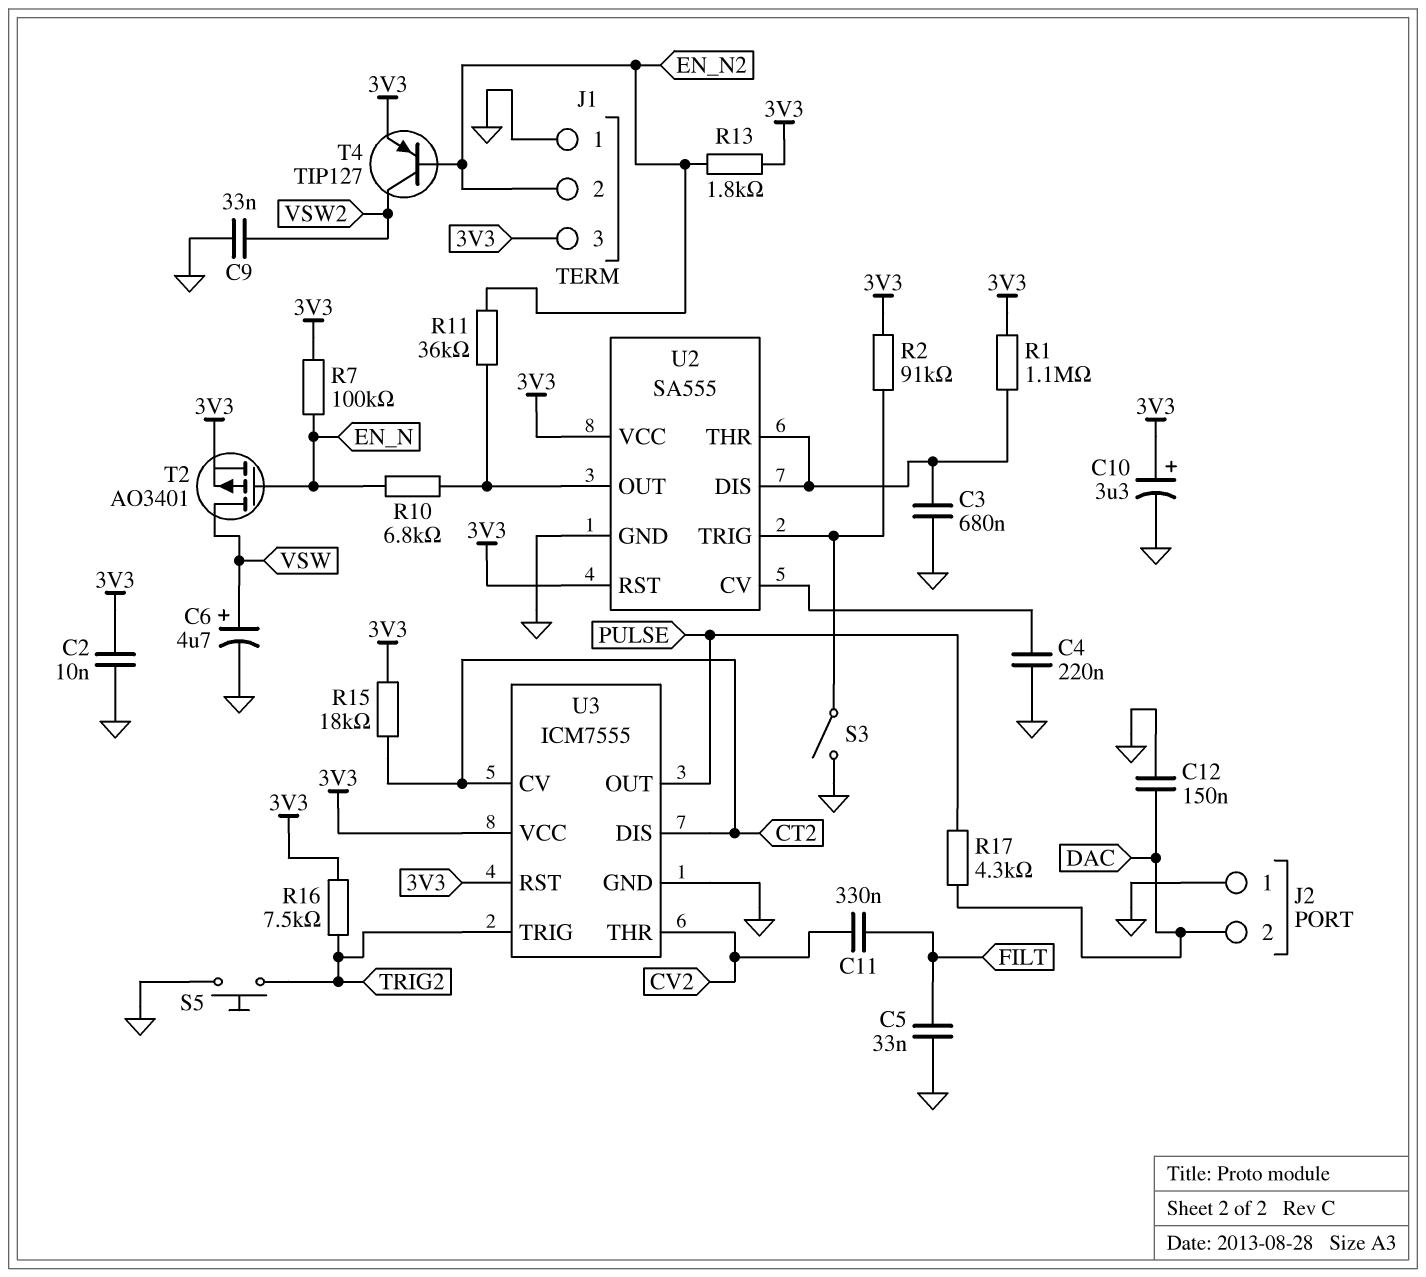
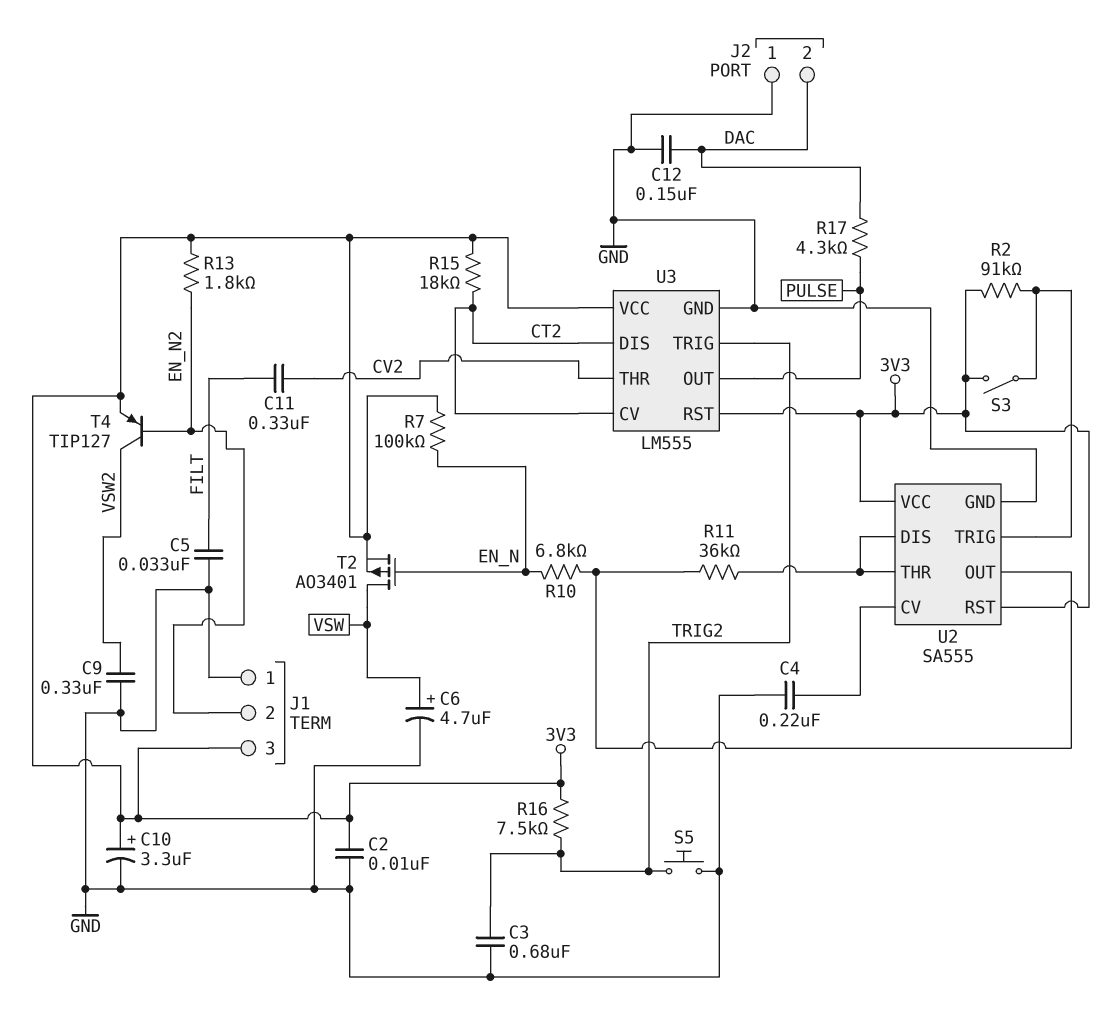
C3: 680nF (GND, U2/DIS) -> 680nF (GND, TRIG2)
C9: 33nF (GND, VSW2) -> 330nF (GND, VSW2)
R1: 1.1M (3V3, U2/DIS) -> none
R11: 36k (EN_N2, U2/OUT) -> 36k (U2/DIS, U2/OUT)
S3: switch (GND, U2/TRIG) -> switch (3V3, U2/TRIG)
U3: ICM7555 -> LM555

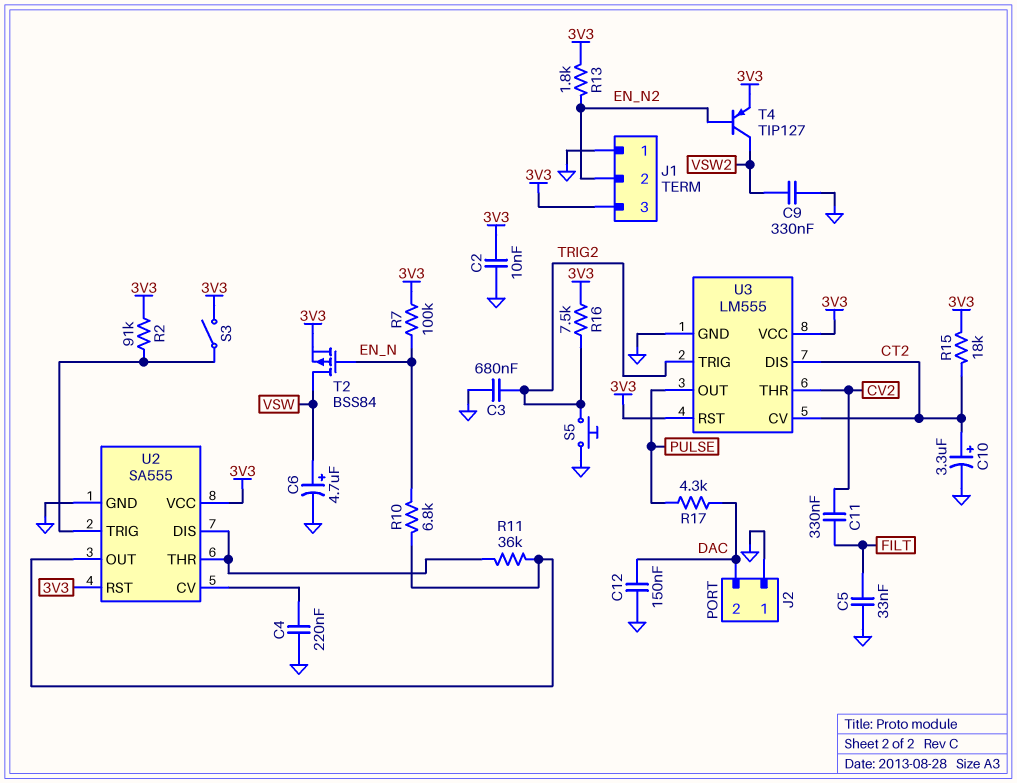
C10: 3.3uF (plus 3V3, minus GND) -> 3.3uF (plus CT2, minus GND)
T2: PMOS AO3401 (G EN_N, D VSW, S 3V3) -> PMOS BSS84 (G EN_N, D VSW, S 3V3)

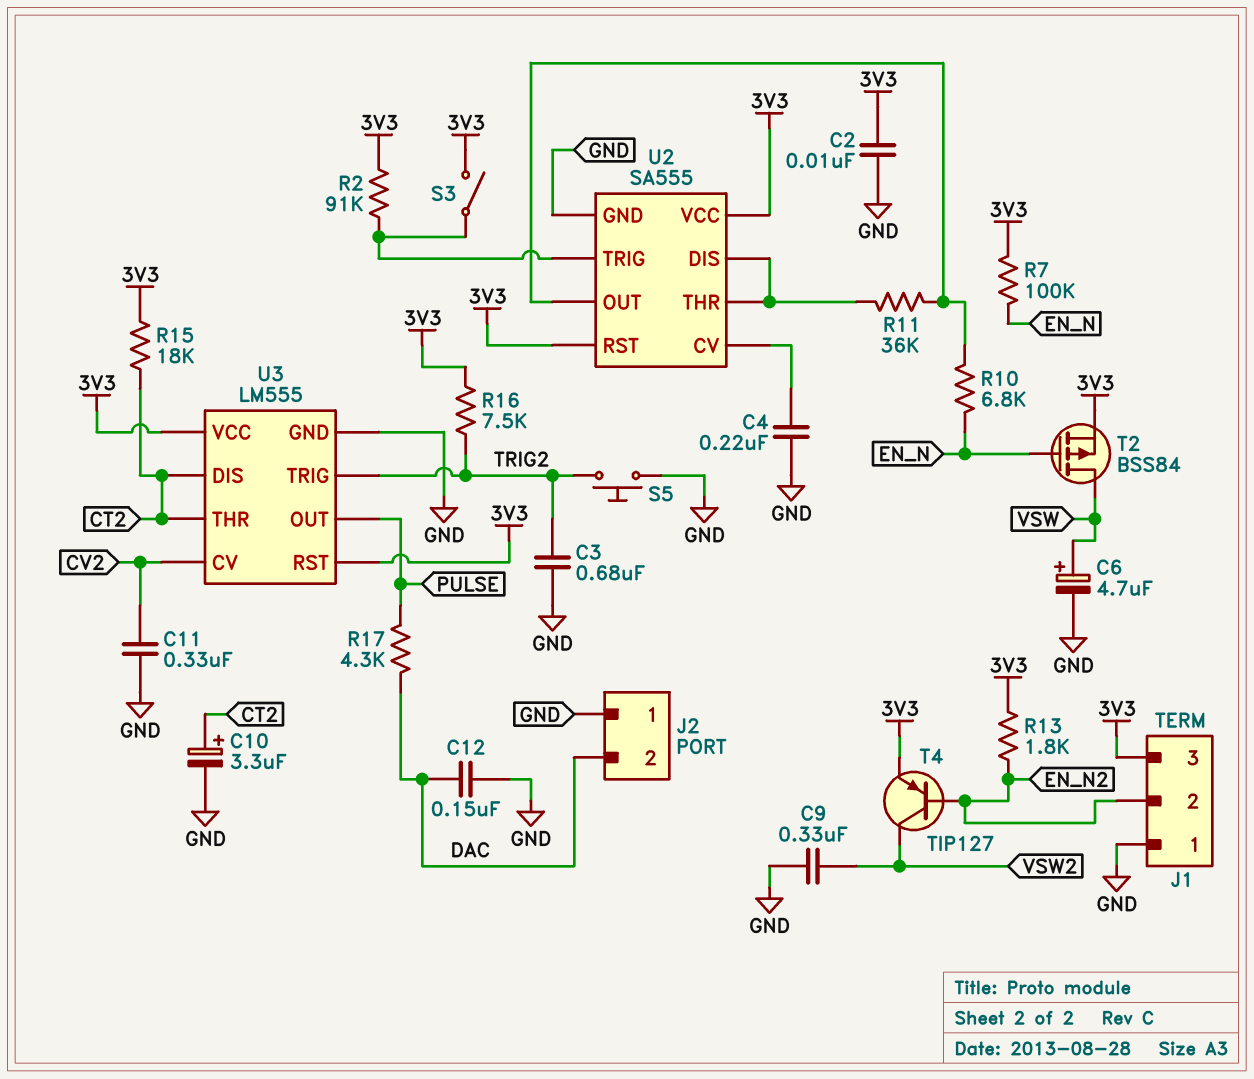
C5: 33nF (FILT, GND) -> none
C11: 330nF (CV2, FILT) -> 330nF (CV2, GND)
U3 pin CV: CT2 -> CV2
U3 pin THR: CV2 -> CT2

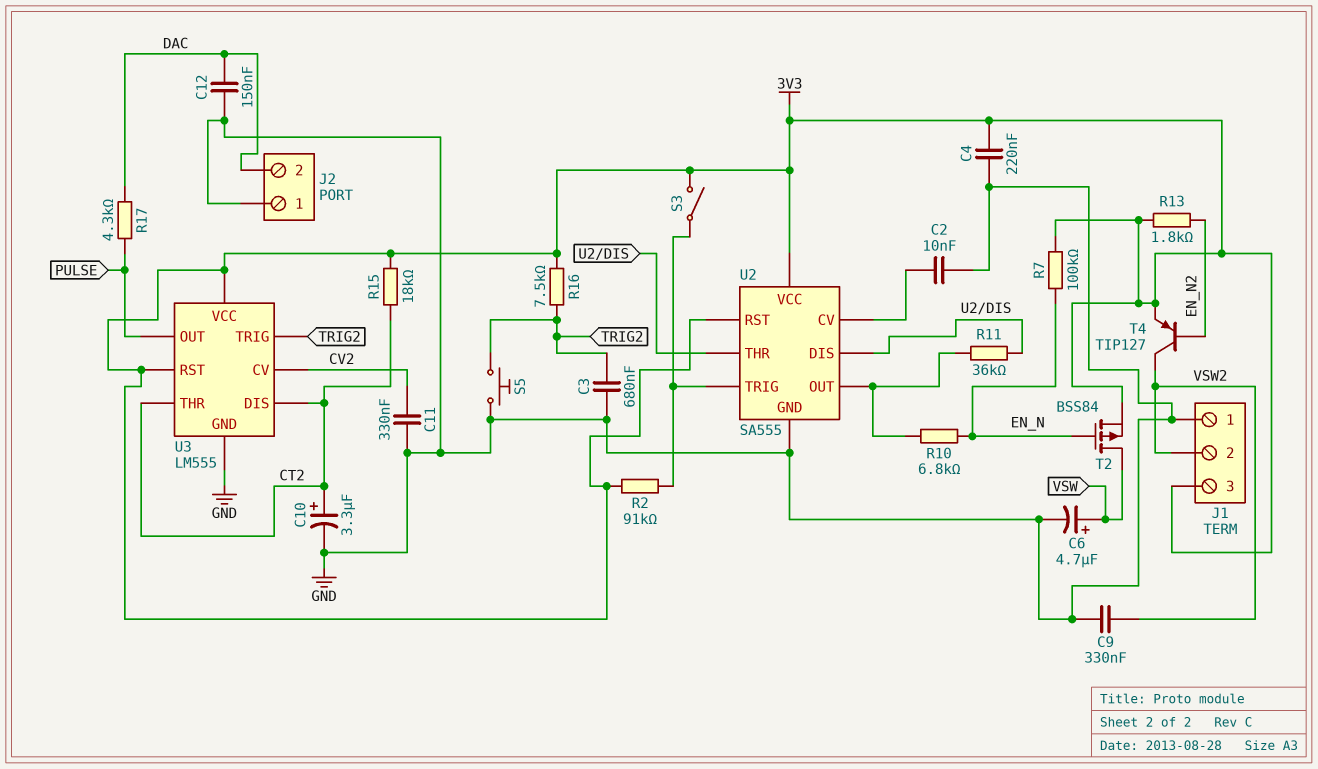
C2: 10nF (3V3, GND) -> 10nF (GND, U2/CV)
C4: 220nF (GND, U2/CV) -> 220nF (3V3, GND)
J1 pin 2: EN_N2 -> VSW2

